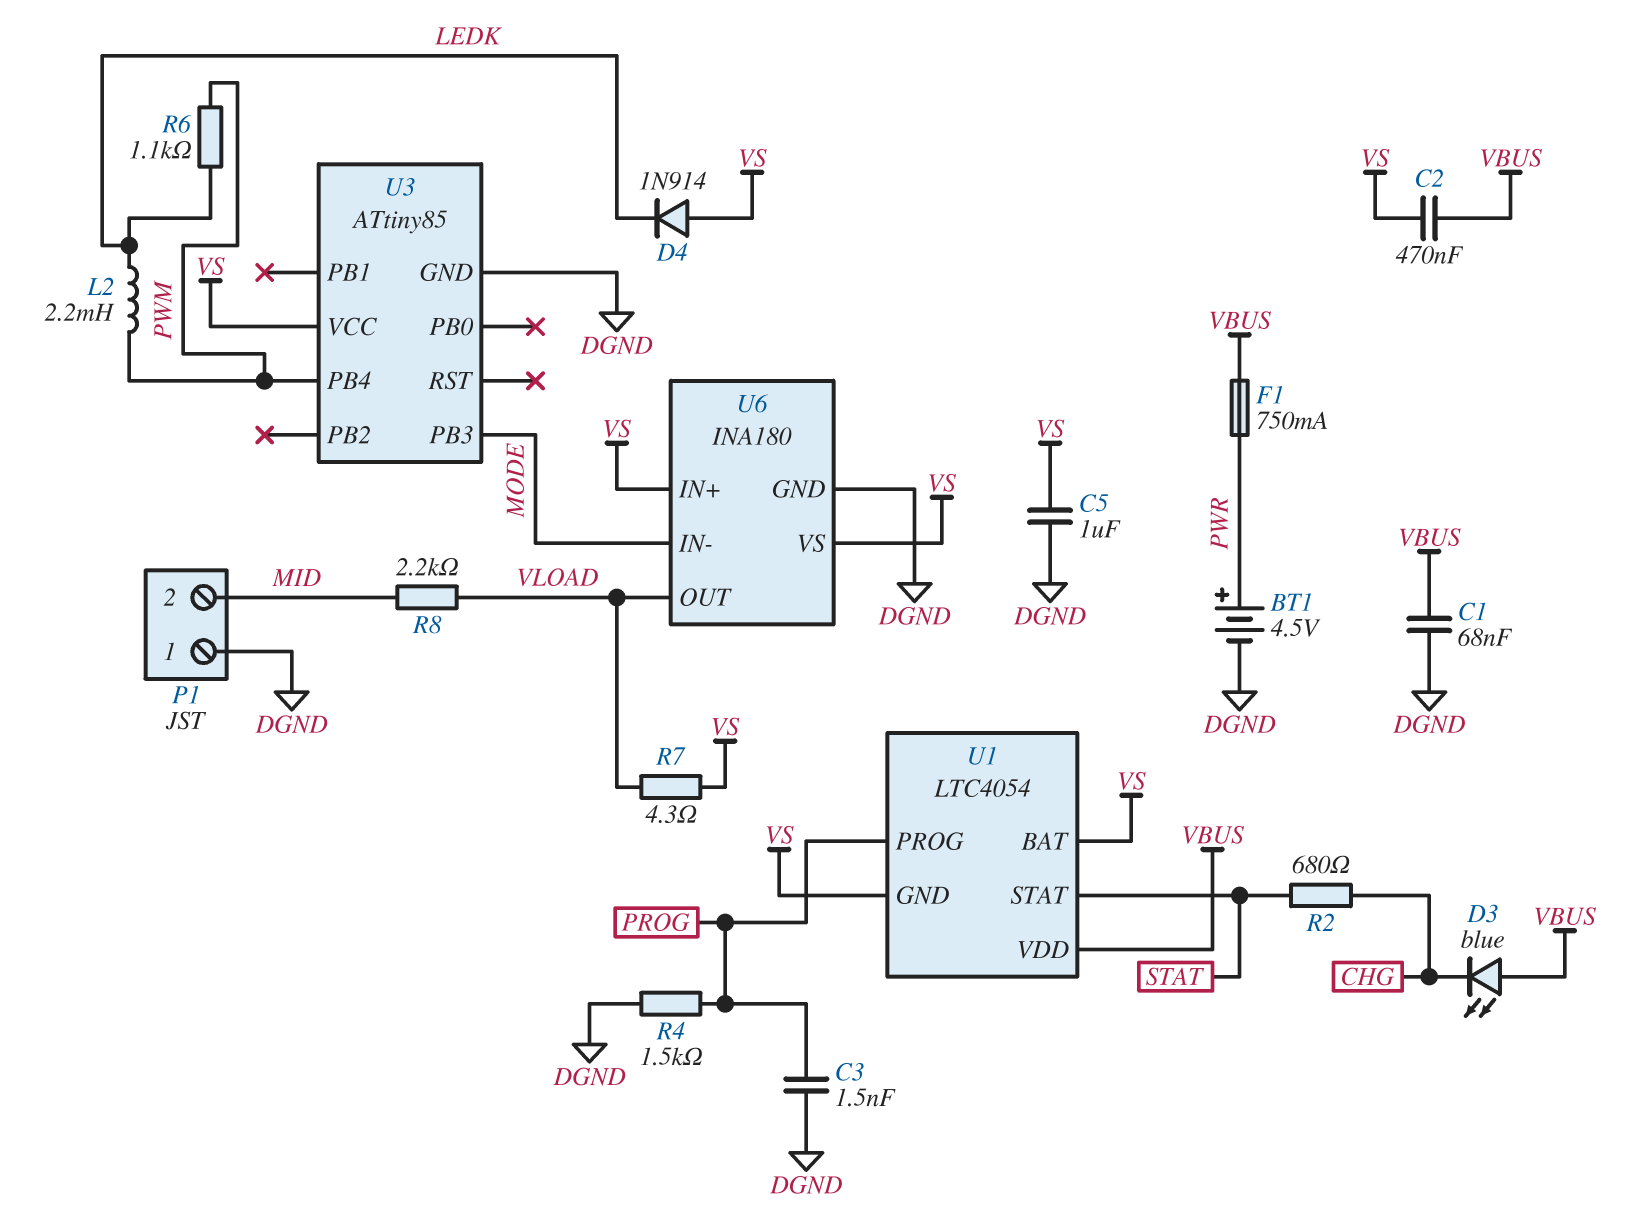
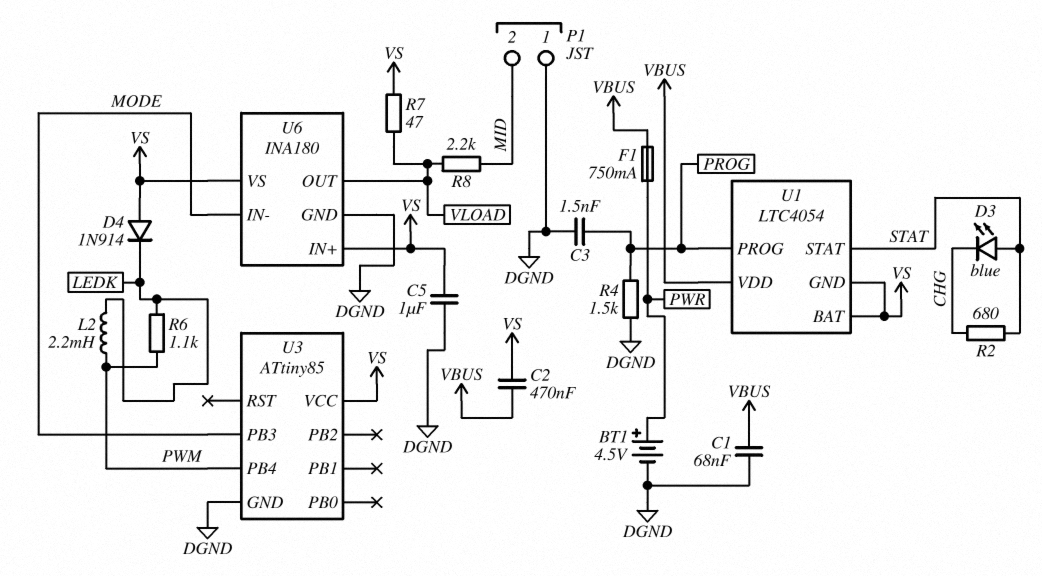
D3: LED blue (A VBUS, K CHG) -> LED blue (A STAT, K CHG)
R7: 4.3 (VLOAD, VS) -> 47 (VLOAD, VS)

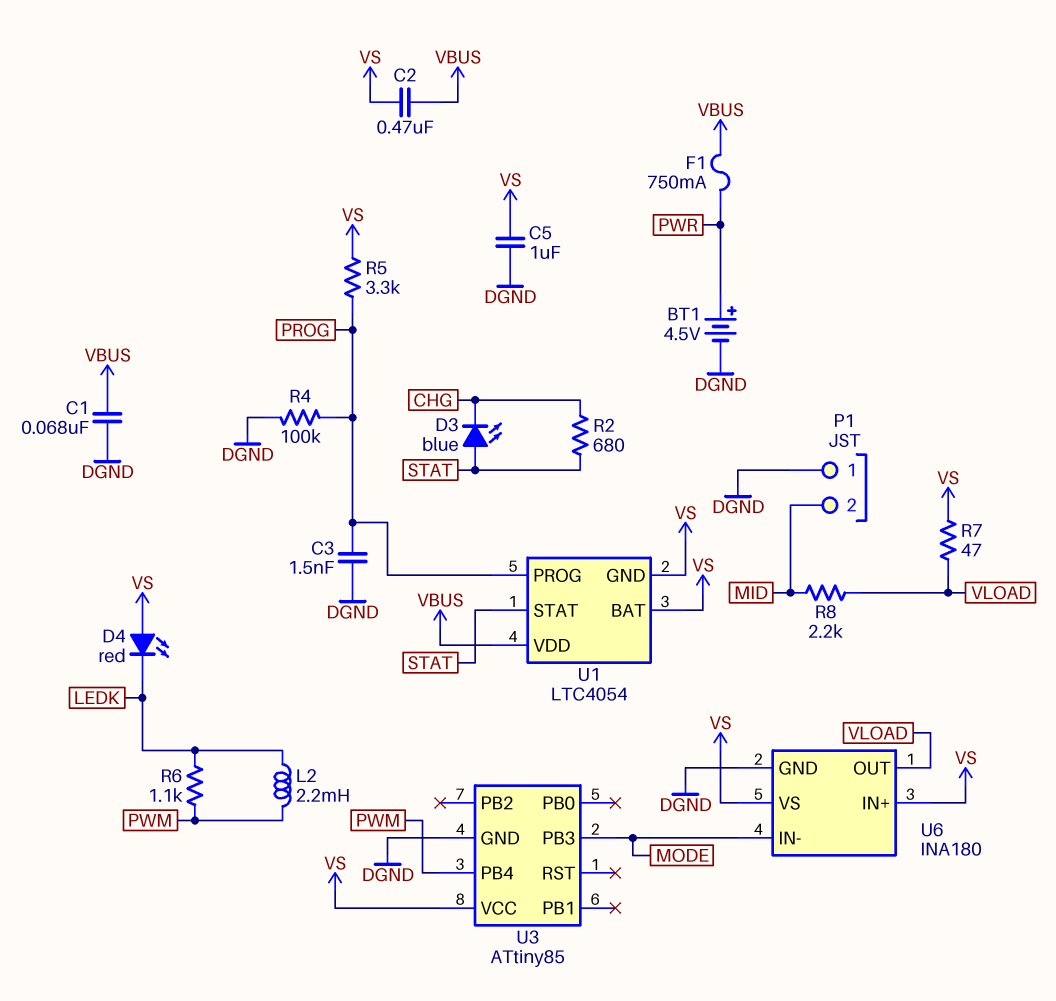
D4: diode 1N914 (A VS, K LEDK) -> LED red (A VS, K LEDK)
R4: 1.5k (DGND, PROG) -> 100k (DGND, PROG)
R5: none -> 3.3k (PROG, VS)

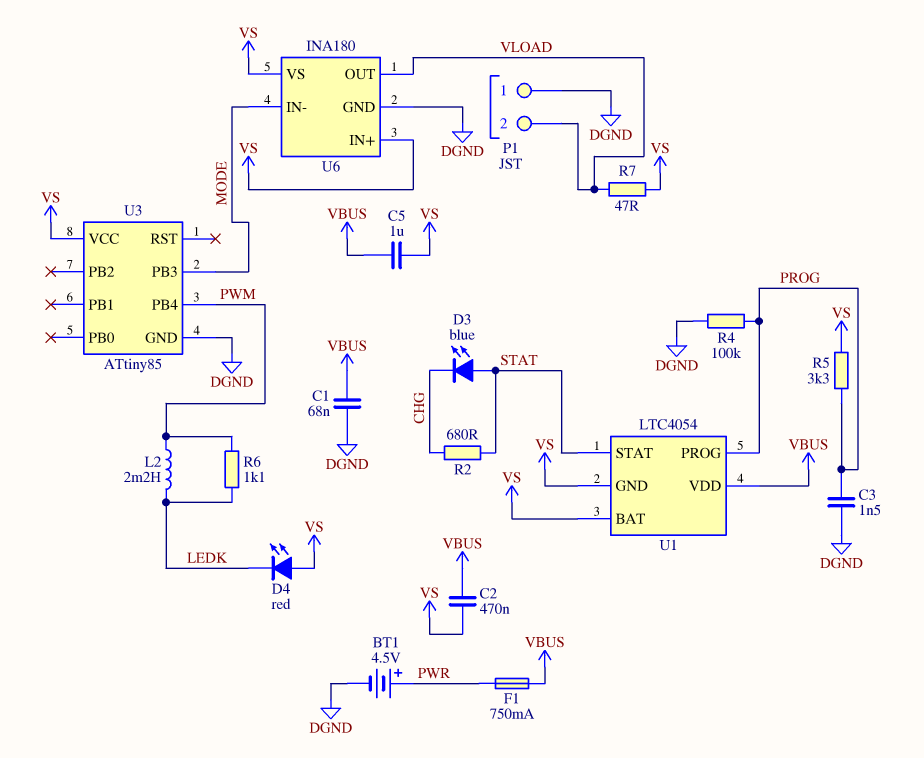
C5: 1uF (DGND, VS) -> 1uF (VBUS, VS)
P1 pin 2: MID -> VLOAD
R8: 2.2k (MID, VLOAD) -> none

